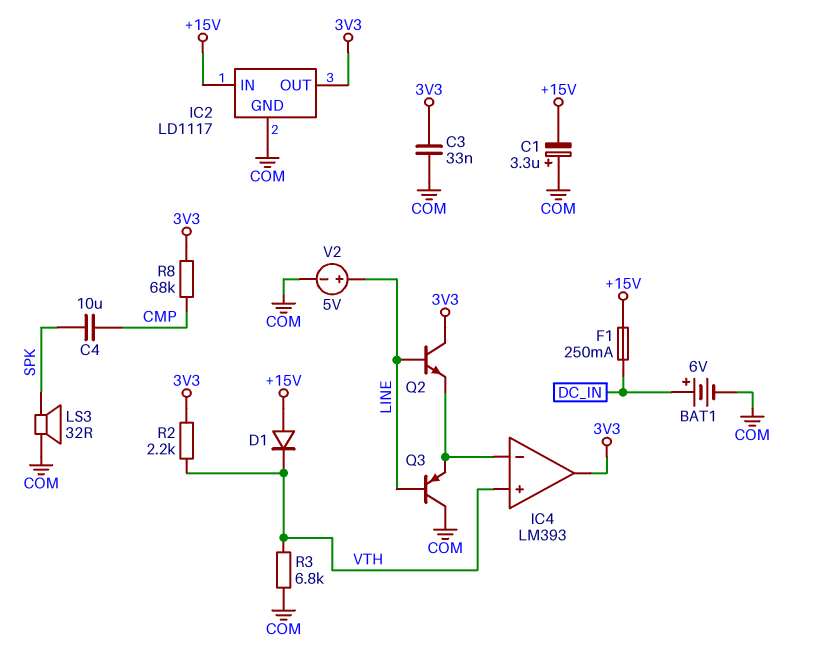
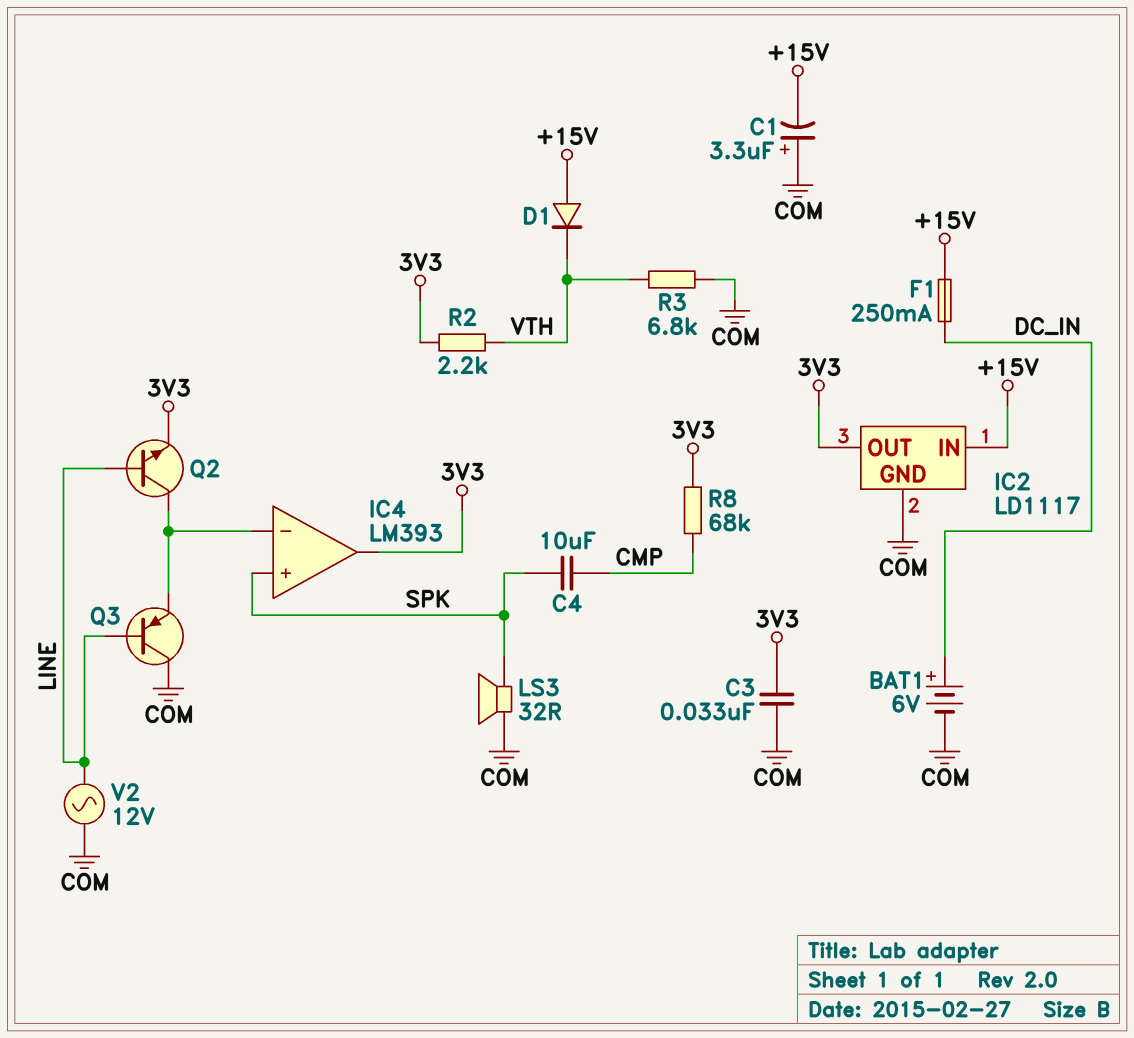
IC4 pin in+: VTH -> SPK
Q2: NPN (B LINE, C 3V3, E IC4/in-) -> NPN (B LINE, C IC4/in-, E 3V3)
V2: 5V (plus LINE, minus COM) -> AC 12V (COM, LINE)

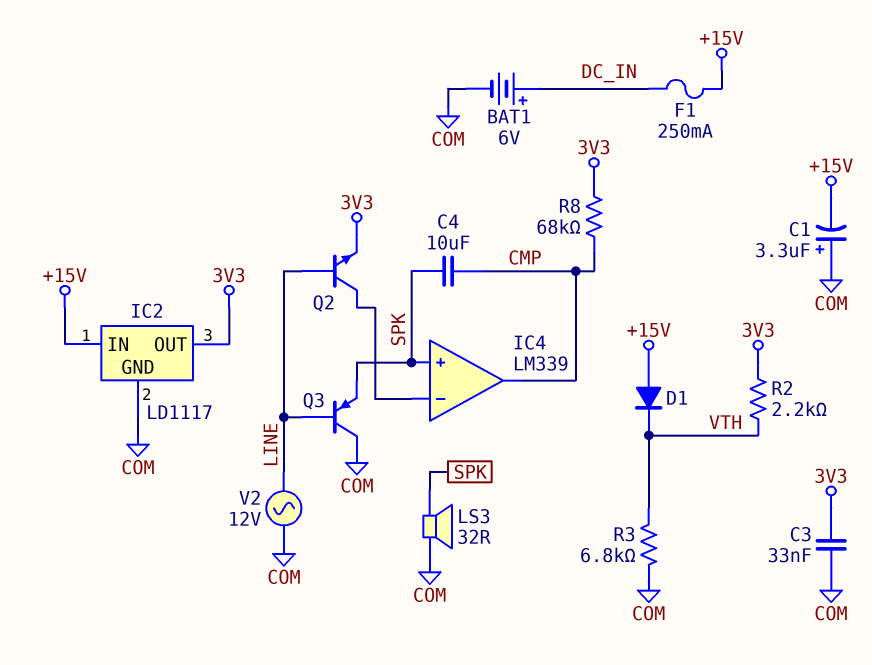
IC4: LM393 -> LM339
IC4 pin out: 3V3 -> CMP
Q3: PNP (B LINE, C COM, E IC4/in-) -> PNP (B LINE, C COM, E SPK)

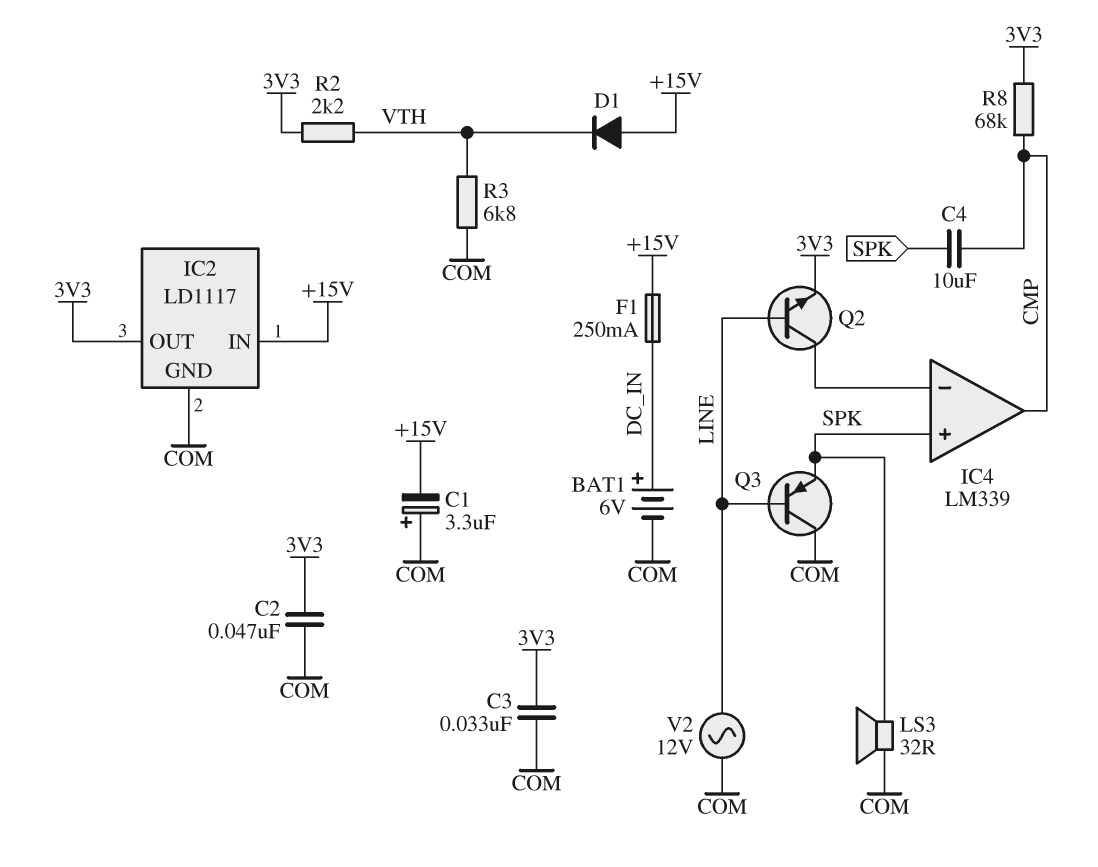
C2: none -> 47nF (3V3, COM)

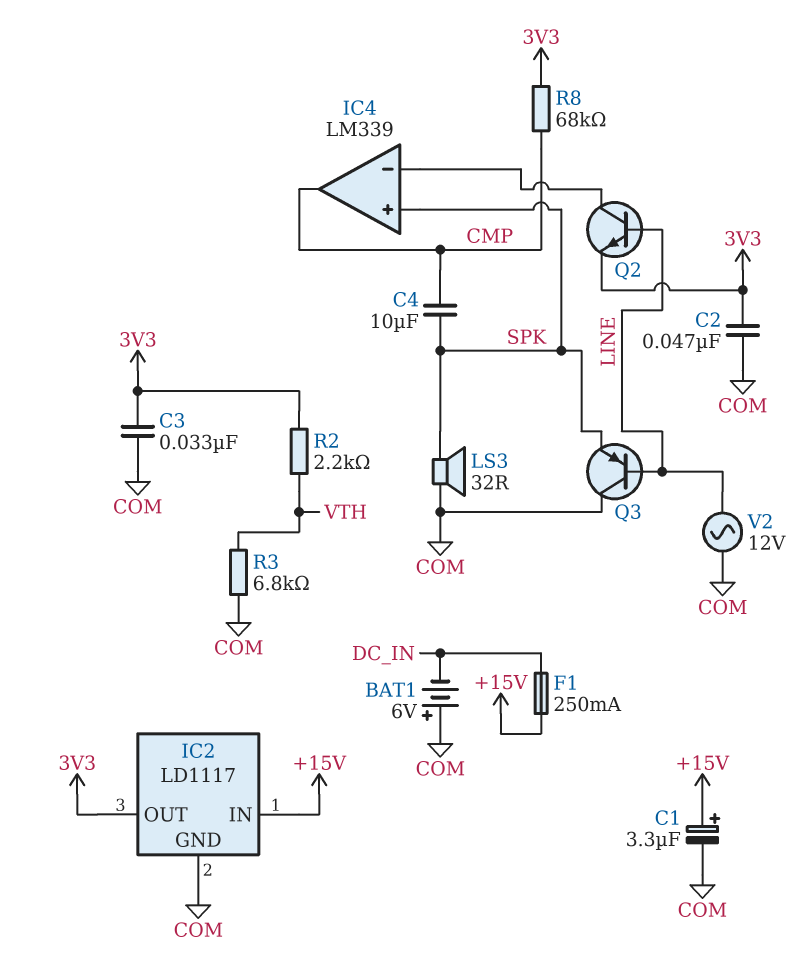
BAT1: 6V (plus DC_IN, minus COM) -> 6V (plus COM, minus DC_IN)
C1: 3.3uF (plus COM, minus +15V) -> 3.3uF (plus +15V, minus COM)
D1: diode (A +15V, K VTH) -> none

